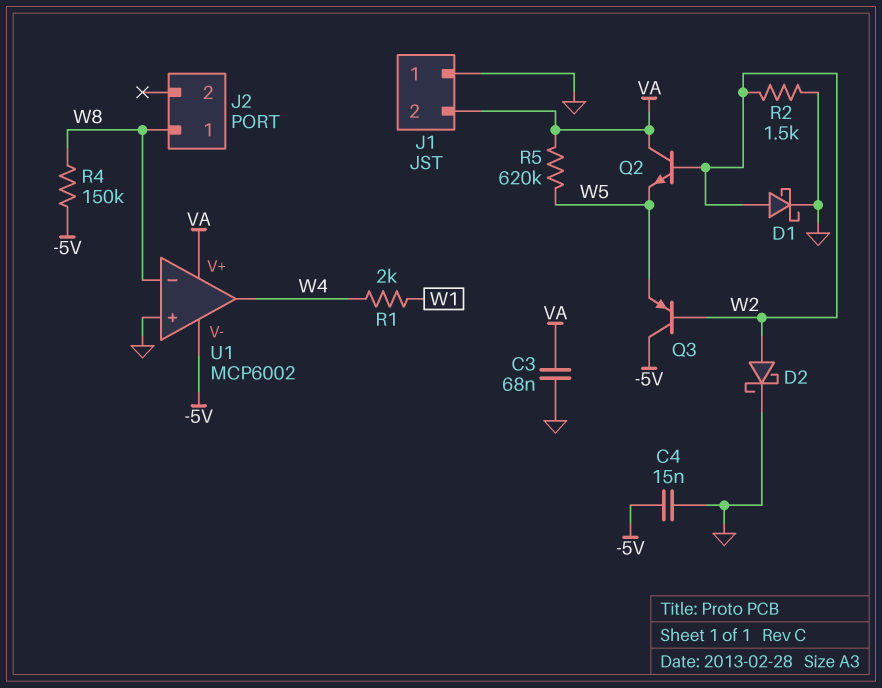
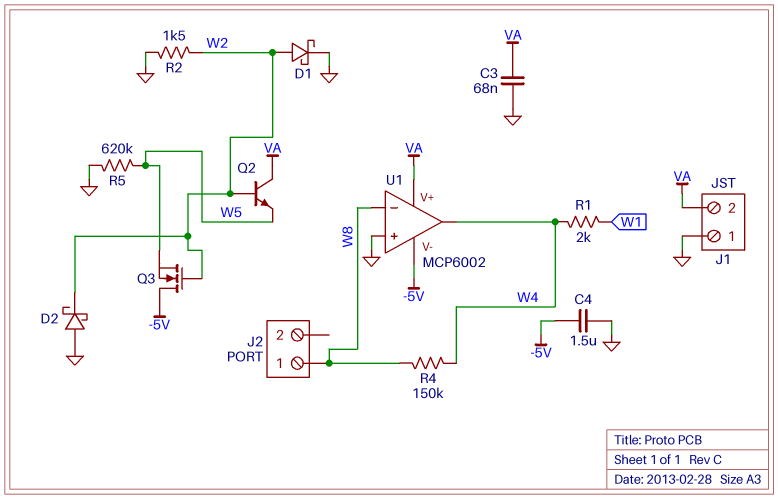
C4: 15nF (-5V, GND) -> 1.5uF (-5V, GND)
D2: schottky (A W2, K GND) -> schottky (A GND, K W2)
Q3: PNP (B W2, C -5V, E W5) -> NMOS (G W2, D -5V, S W5)
R4: 150k (-5V, W8) -> 150k (W4, W8)
R5: 620k (VA, W5) -> 620k (GND, W5)

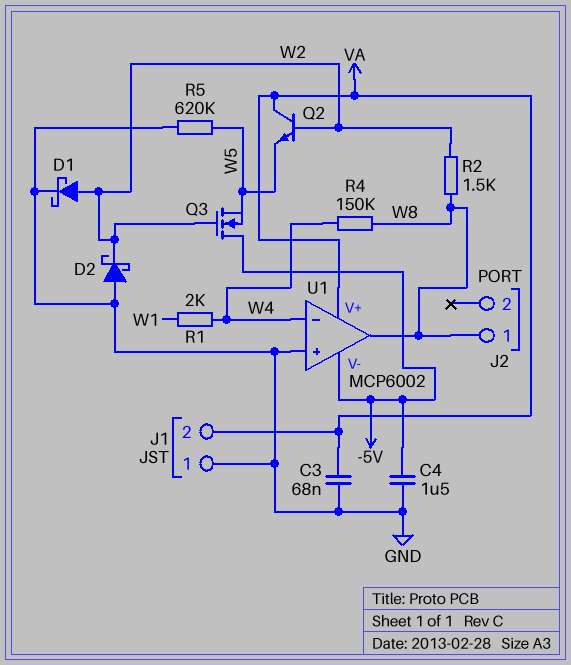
R2: 1.5k (GND, W2) -> 1.5k (W2, W8)
U1 pin in-: W8 -> W4
U1 pin out: W4 -> W8

